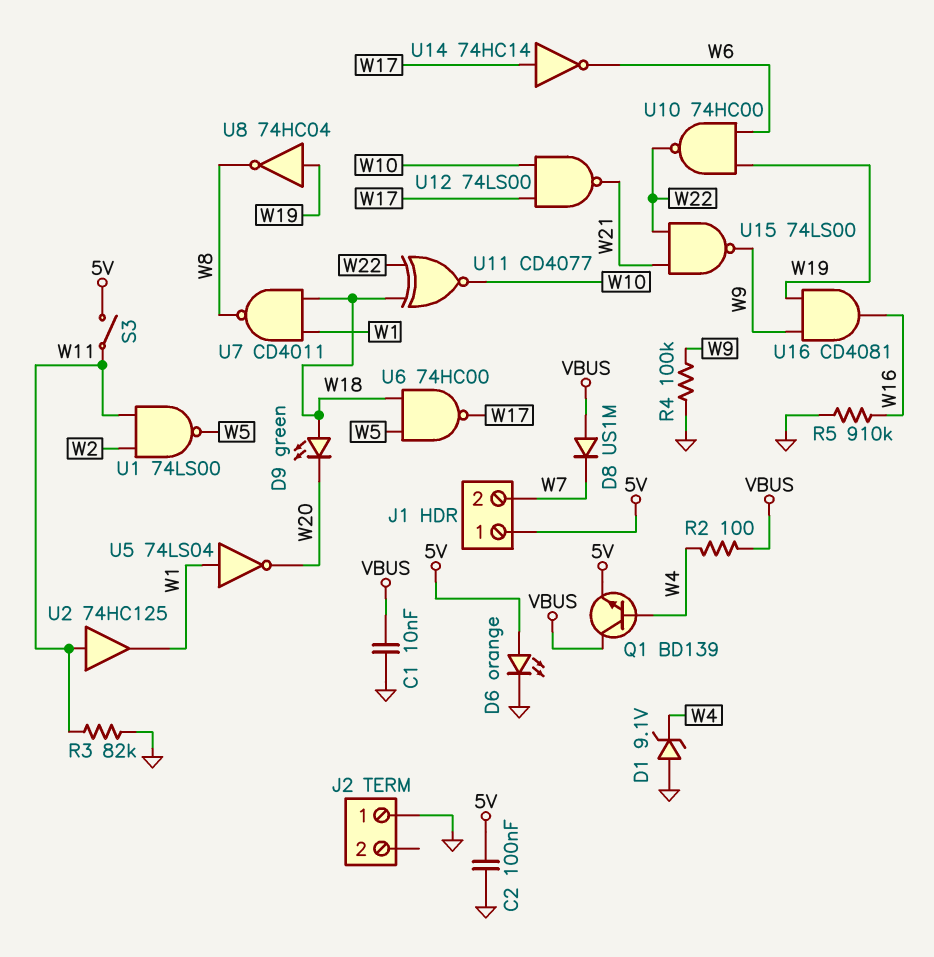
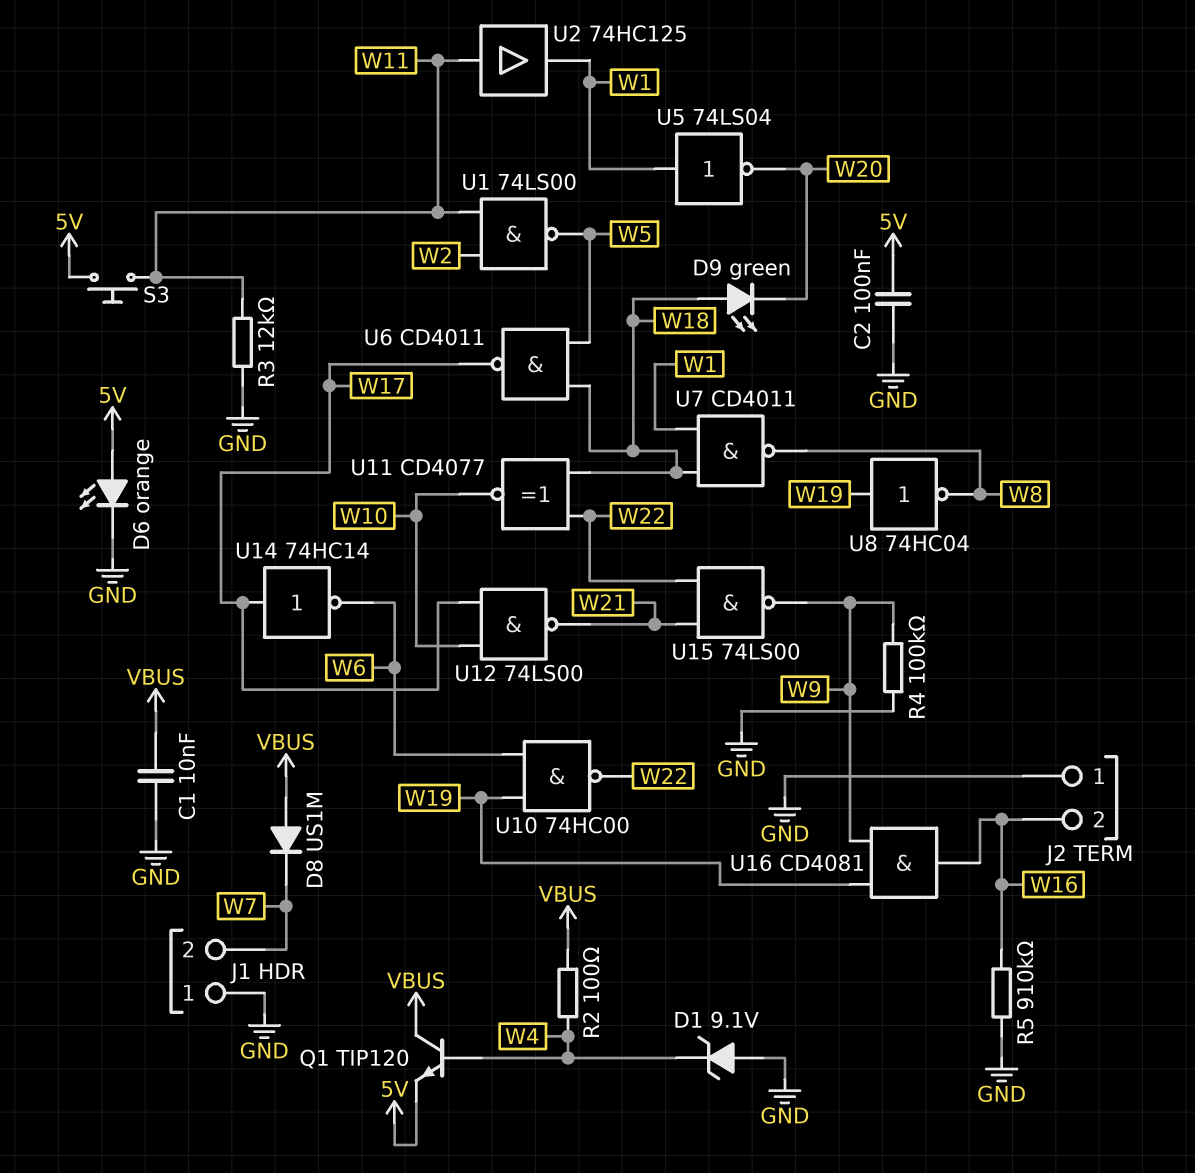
J1 pin 1: 5V -> GND
J2 pin 2: none -> W16
Q1: NPN BD139 (B W4, C VBUS, E 5V) -> NPN TIP120 (B W4, C VBUS, E 5V)
R3: 82k (GND, W11) -> 12k (GND, W11)
S3: switch (5V, W11) -> button (5V, W11)
U6: NAND 74HC00 (in W5, in W18, out W17) -> NAND CD4011 (in W5, in W18, out W17)

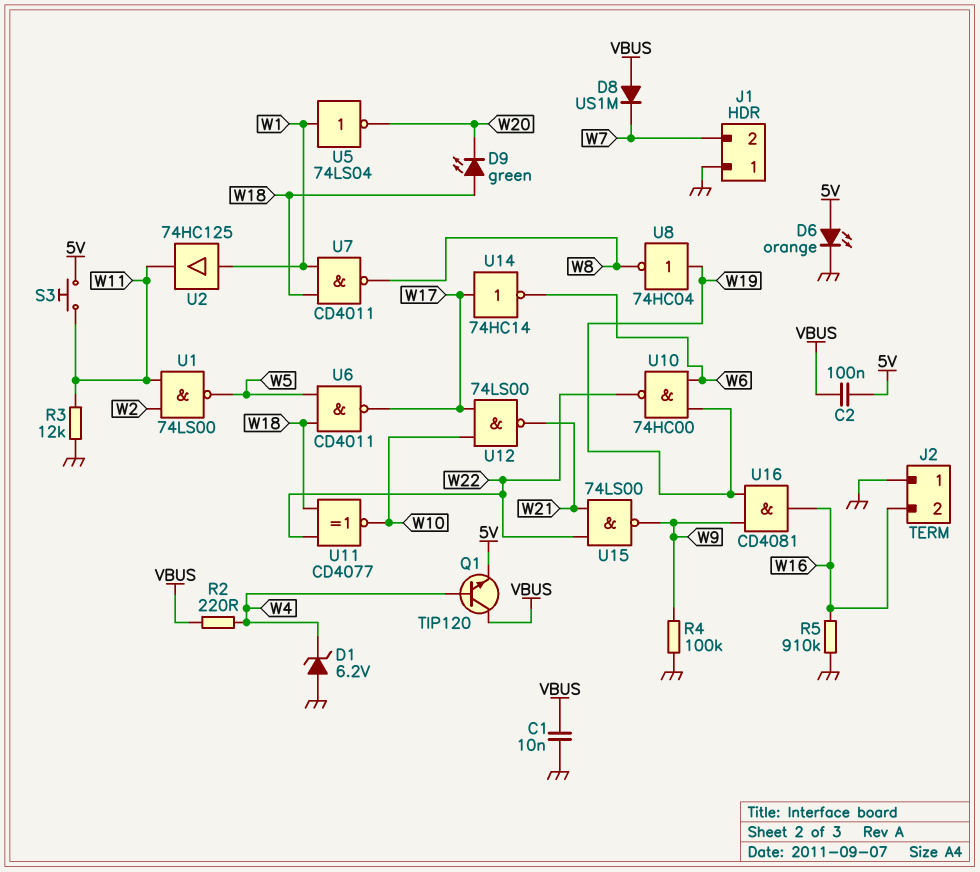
C2: 100nF (5V, GND) -> 100nF (5V, VBUS)
D1: zener 9.1V (A GND, K W4) -> zener 6.2V (A GND, K W4)
R2: 100 (VBUS, W4) -> 220 (VBUS, W4)
U2: buffer 74HC125 (in W11, out W1) -> buffer 74HC125 (in W1, out W11)

